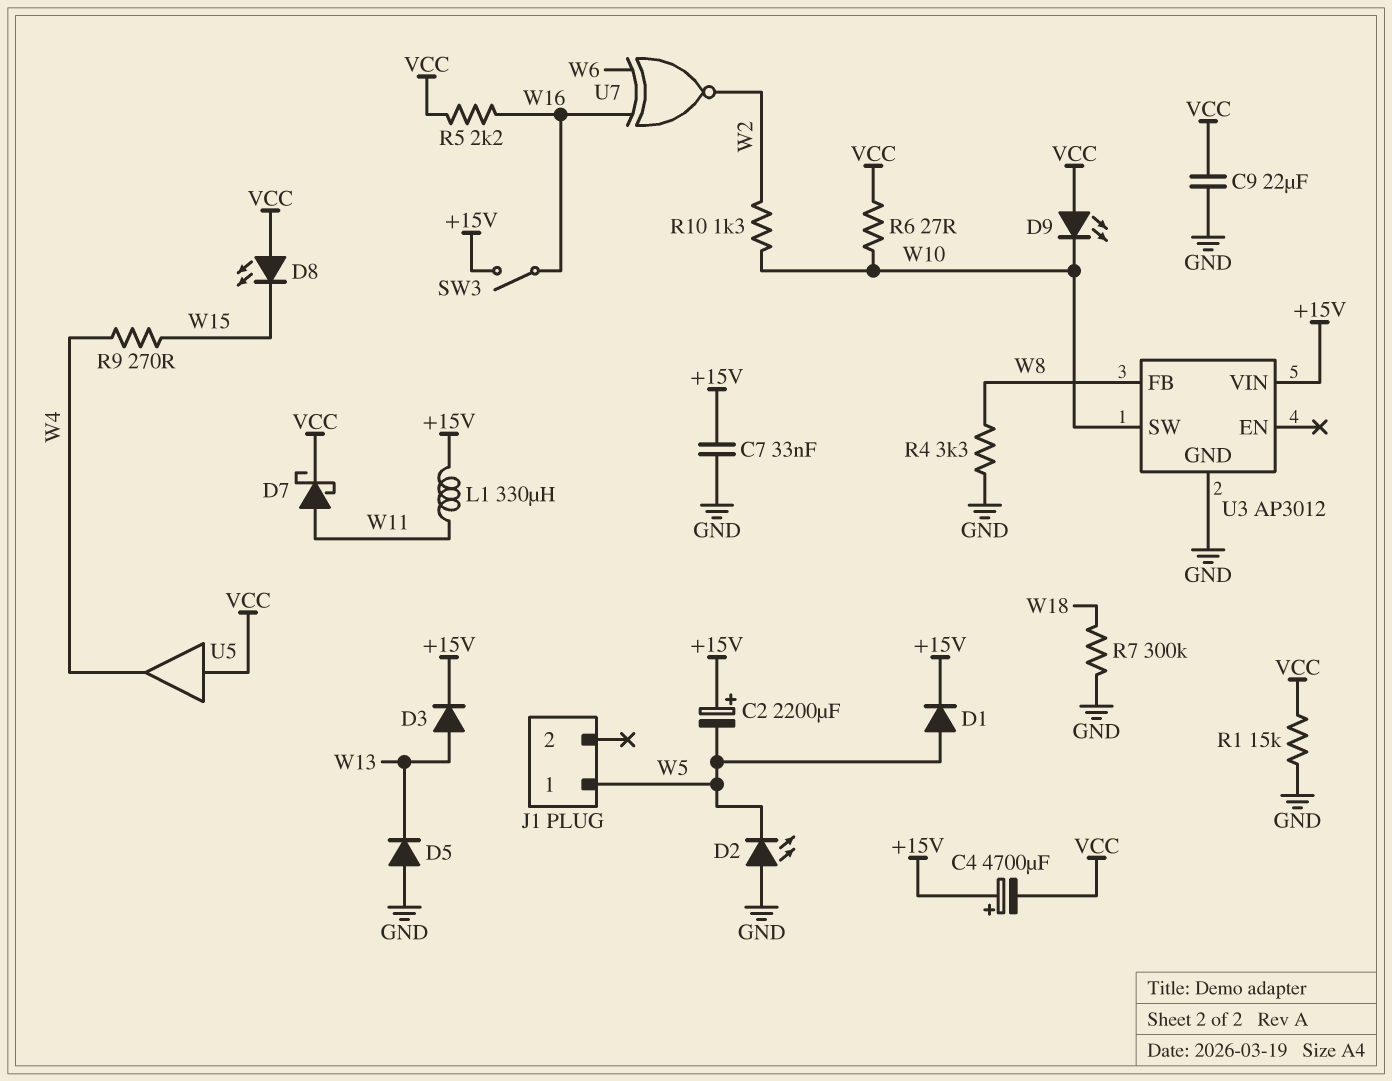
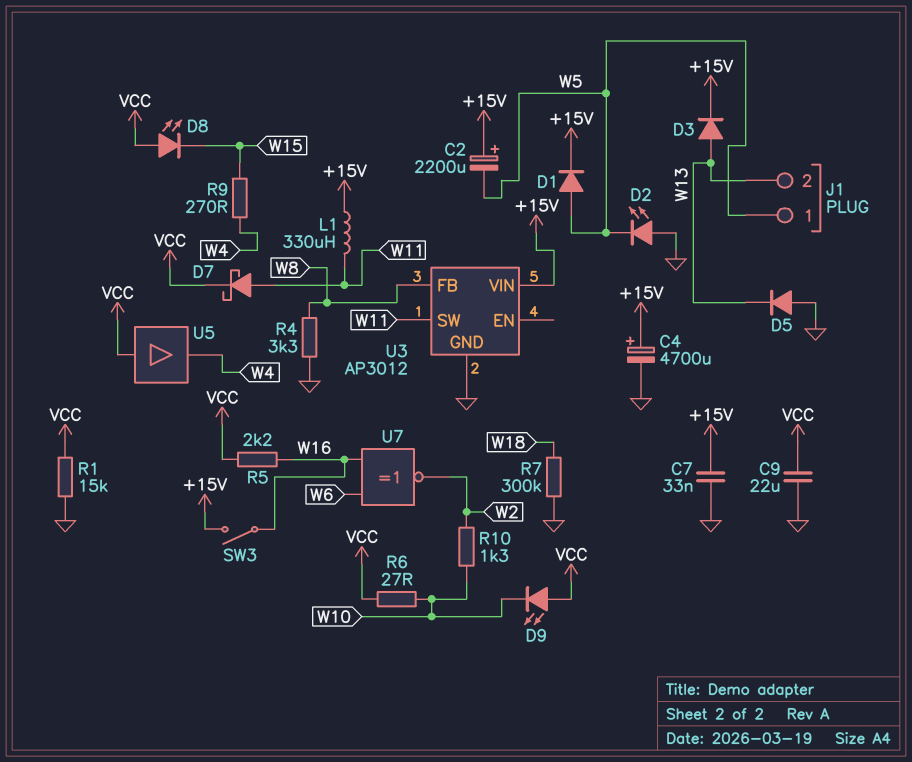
C4: 4700uF (plus +15V, minus VCC) -> 4700uF (plus +15V, minus GND)
J1 pin 2: none -> W13
U3 pin SW: W10 -> W11

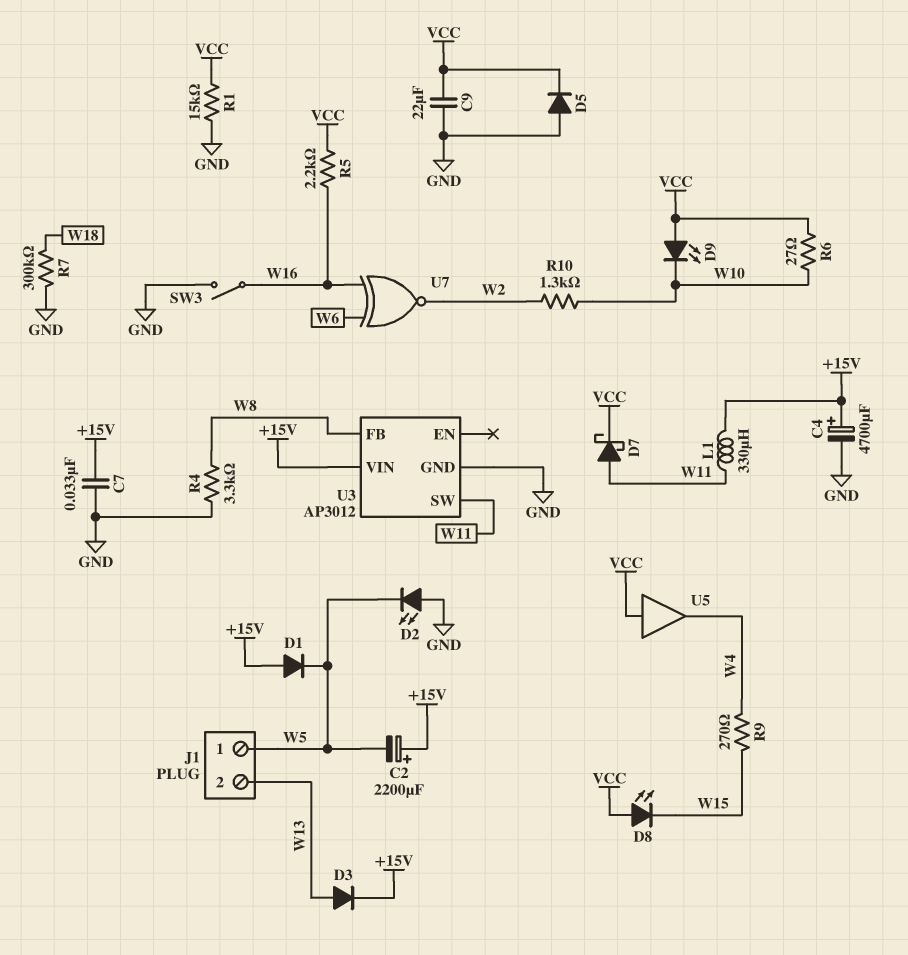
D1: diode (A W5, K +15V) -> diode (A +15V, K W5)
D5: diode (A GND, K W13) -> diode (A GND, K VCC)
SW3: switch (+15V, W16) -> switch (GND, W16)

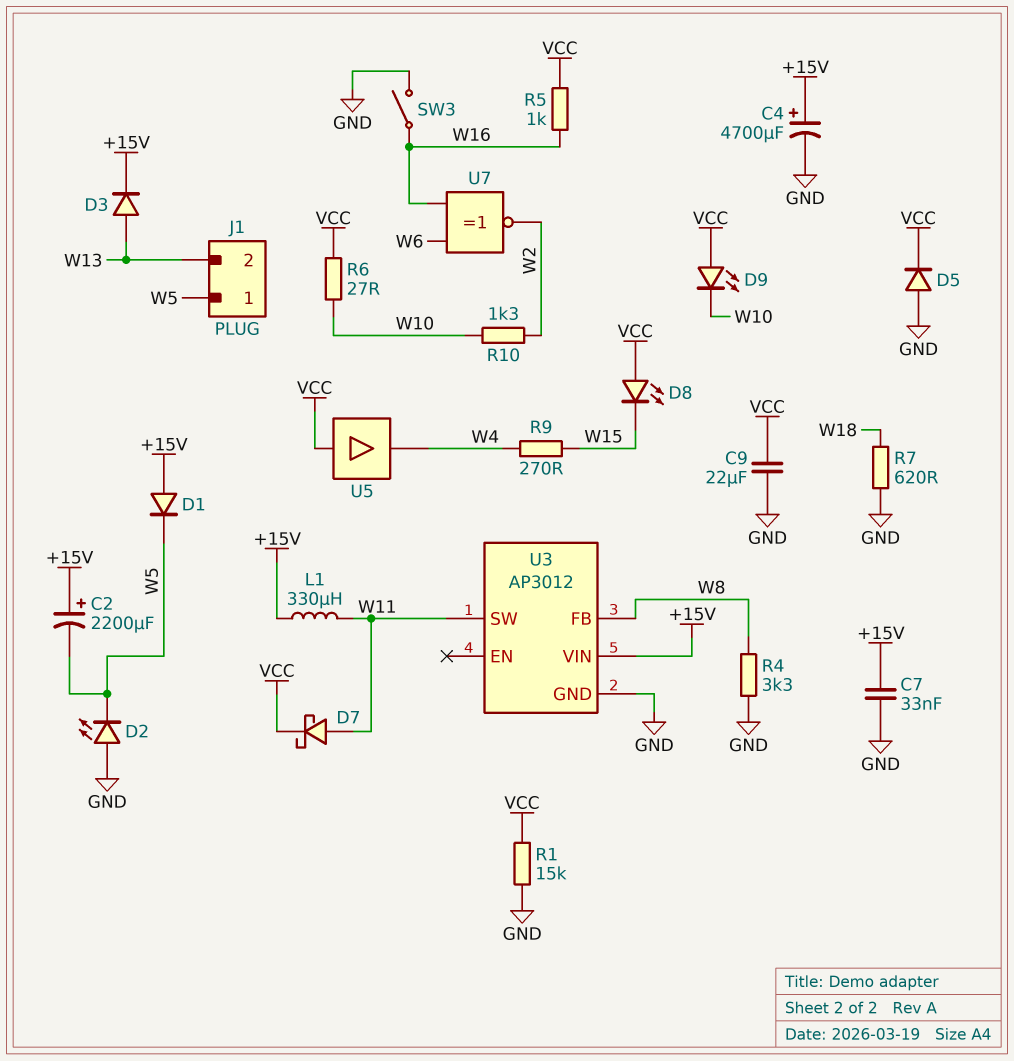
R5: 2.2k (VCC, W16) -> 1k (VCC, W16)
R7: 300k (GND, W18) -> 620 (GND, W18)

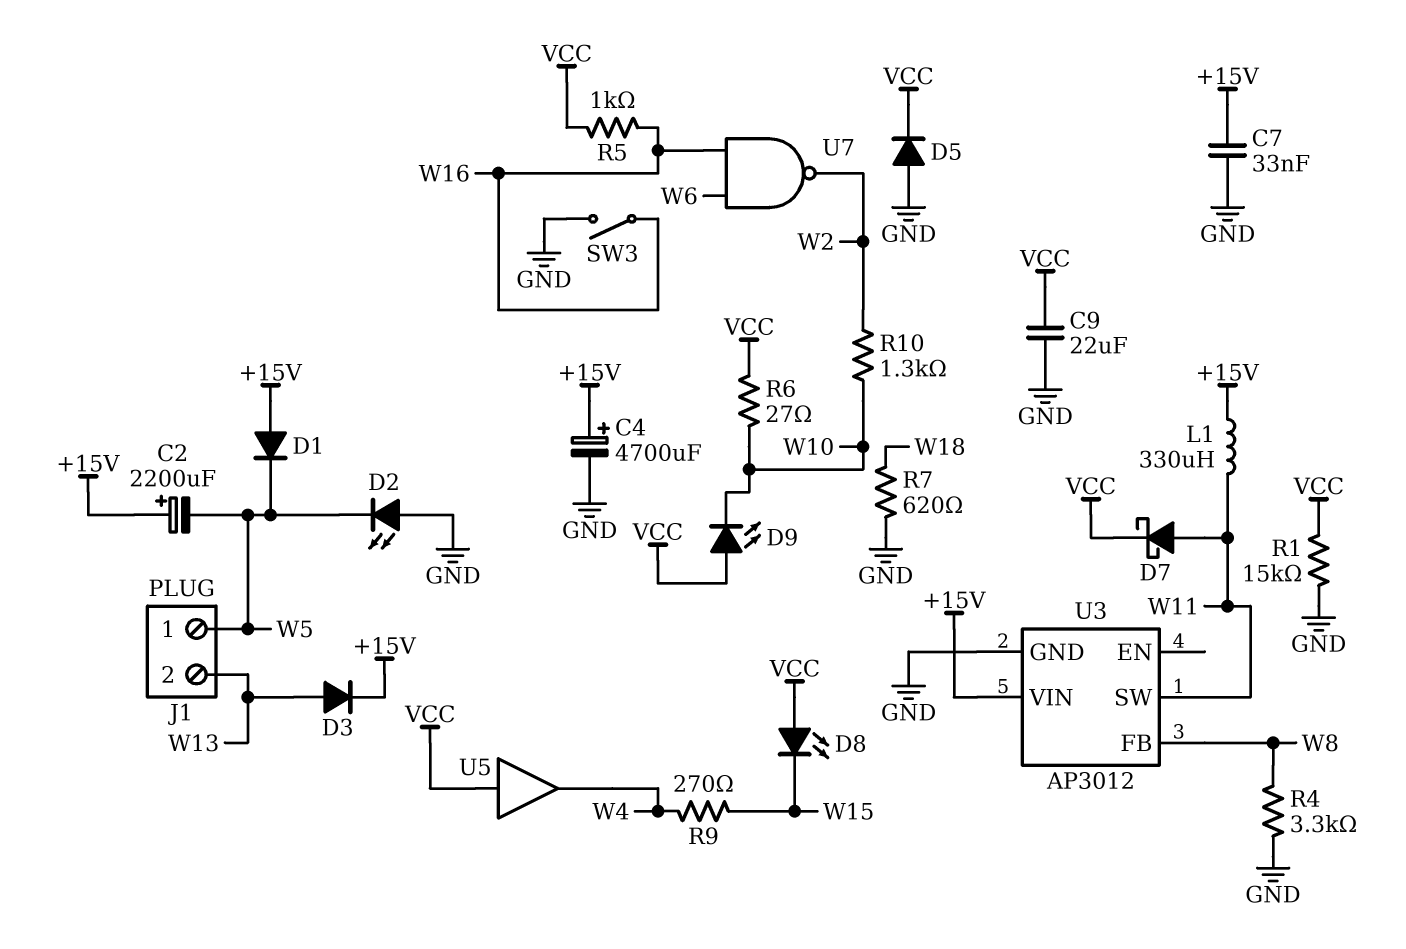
U7: XNOR (in W6, in W16, out W2) -> NAND (in W6, in W16, out W2)

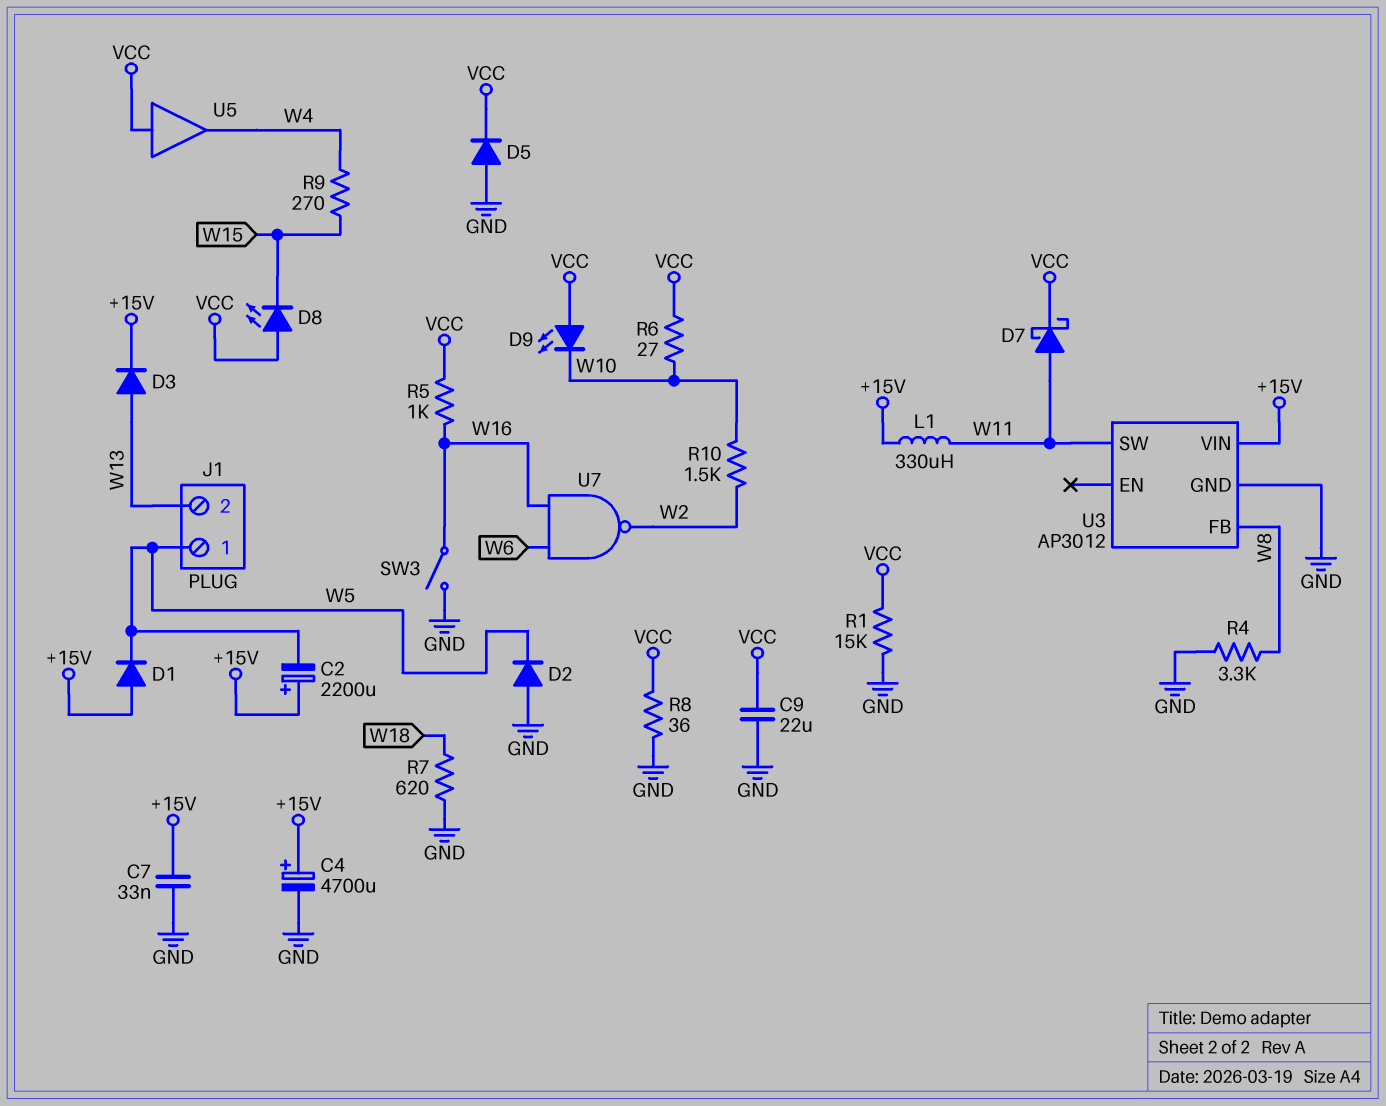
D2: LED (A GND, K W5) -> diode (A GND, K W5)
R8: none -> 36 (GND, VCC)
R10: 1.3k (W2, W10) -> 1.5k (W2, W10)

